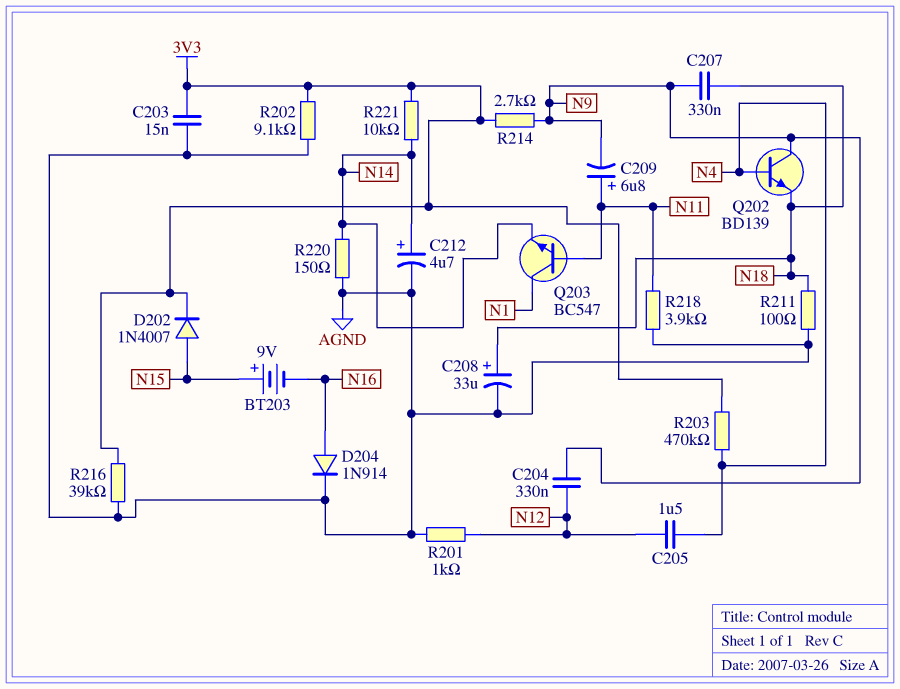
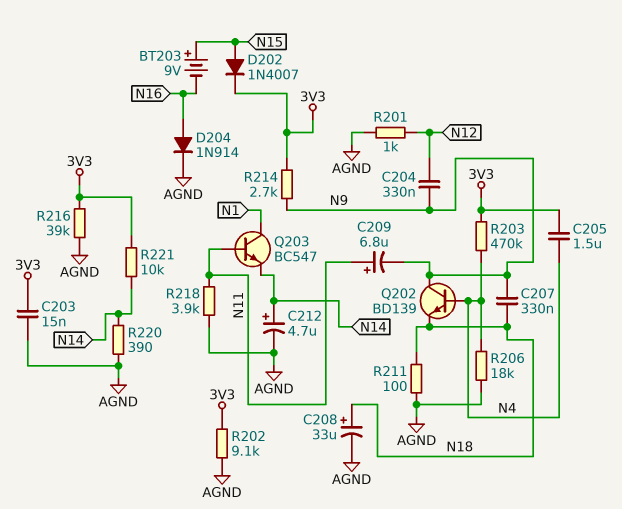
C205: 1.5uF (N4, N12) -> 1.5uF (3V3, N4)
R206: none -> 18k (AGND, N4)
R220: 150 (AGND, N14) -> 390 (AGND, N14)

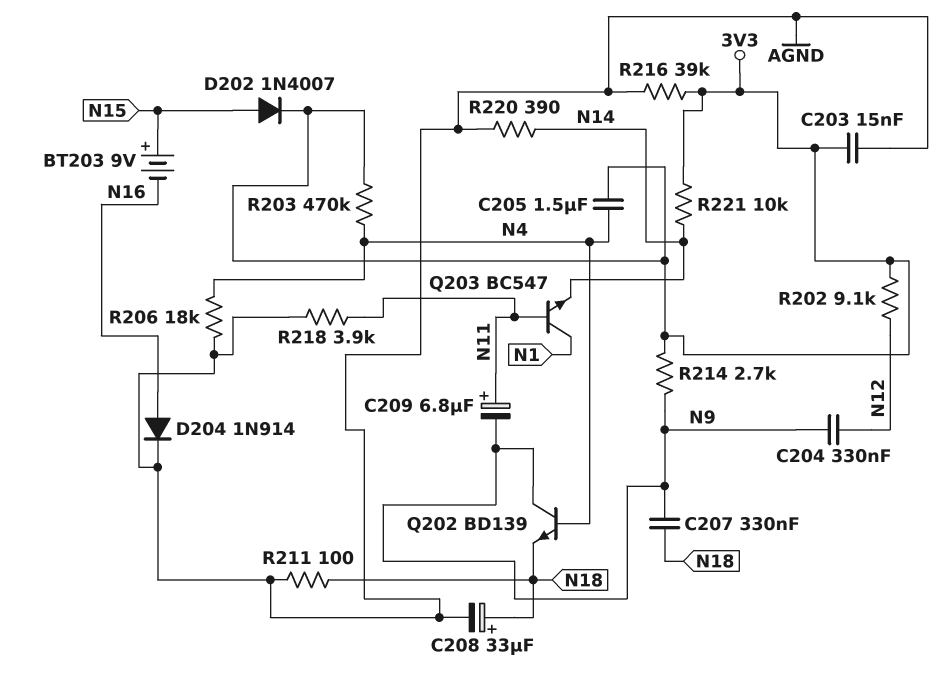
C212: 4.7uF (plus N14, minus AGND) -> none
R201: 1k (AGND, N12) -> none
R202: 9.1k (3V3, AGND) -> 9.1k (3V3, N12)

